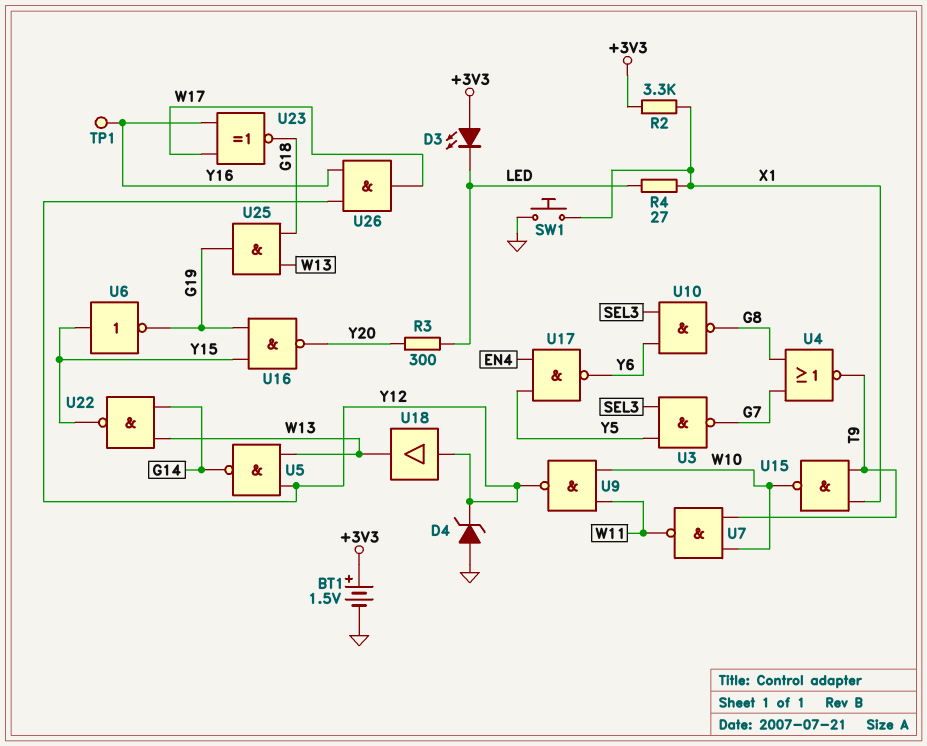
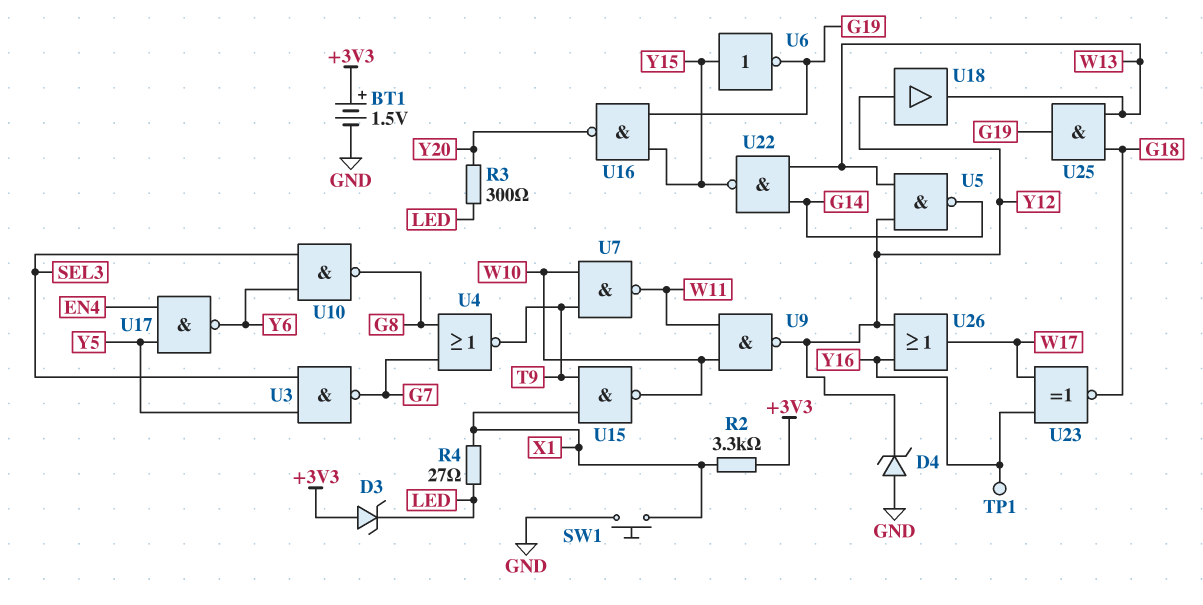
D3: LED (A +3V3, K LED) -> zener (A +3V3, K LED)
U26: AND (in Y12, in Y16, out W17) -> OR (in Y12, in Y16, out W17)

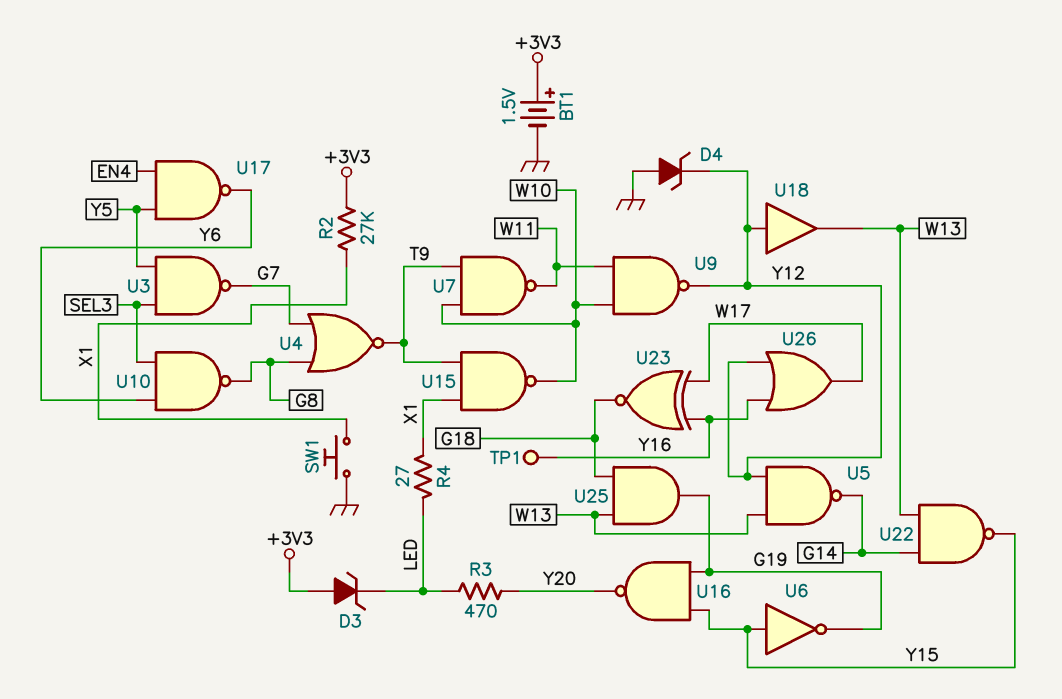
R2: 3.3k (+3V3, X1) -> 27k (+3V3, X1)
R3: 300 (LED, Y20) -> 470 (LED, Y20)

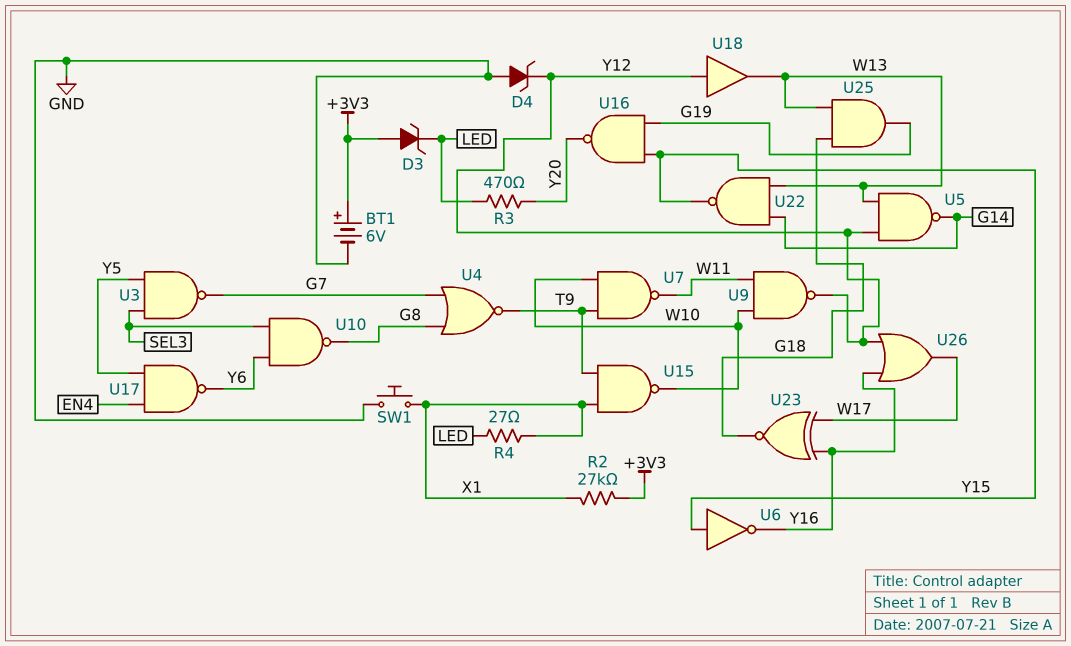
BT1: 1.5V (plus +3V3, minus GND) -> 6V (plus +3V3, minus GND)
TP1: test point (Y16) -> none
U6: NOT (in Y15, out G19) -> NOT (in Y15, out Y16)

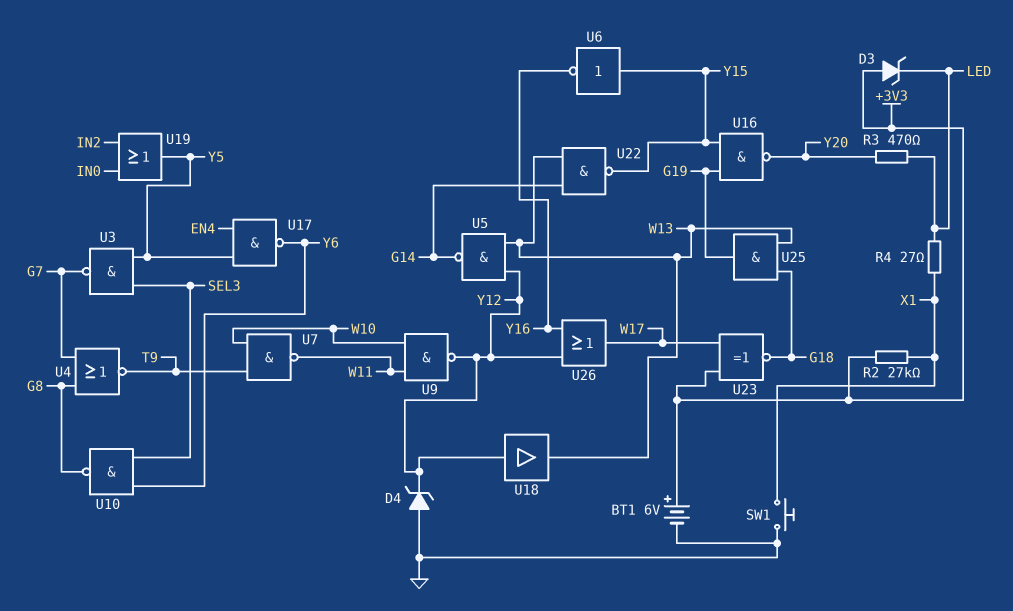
U15: NAND (in T9, in X1, out W10) -> none
U19: none -> OR (in IN0, in IN2, out Y5)
U23: XNOR (in W17, in Y16, out G18) -> XNOR (in +3V3, in W17, out G18)

